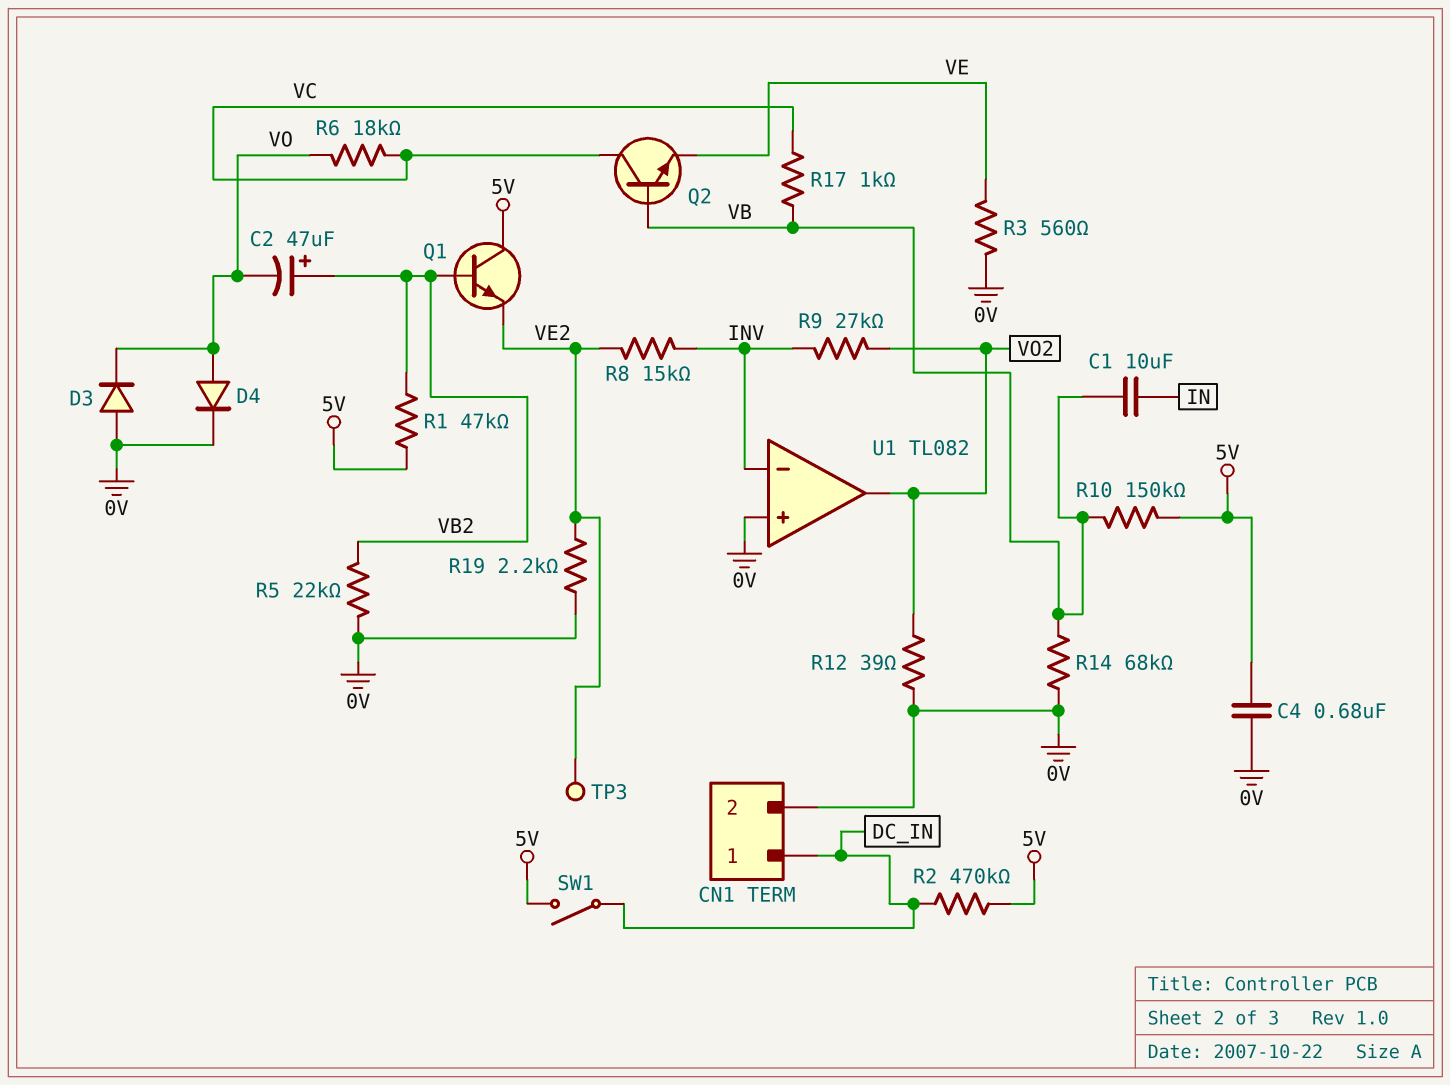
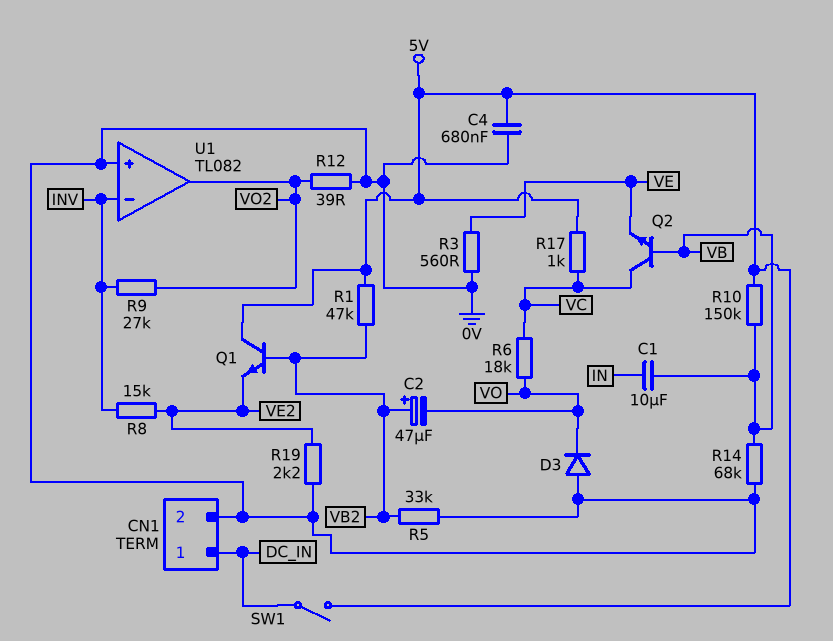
D4: diode (A VO, K 0V) -> none
R2: 470k (5V, DC_IN) -> none
R5: 22k (0V, VB2) -> 33k (0V, VB2)
R17: 1k (VB, VC) -> 1k (5V, VC)
TP3: test point (VE2) -> none

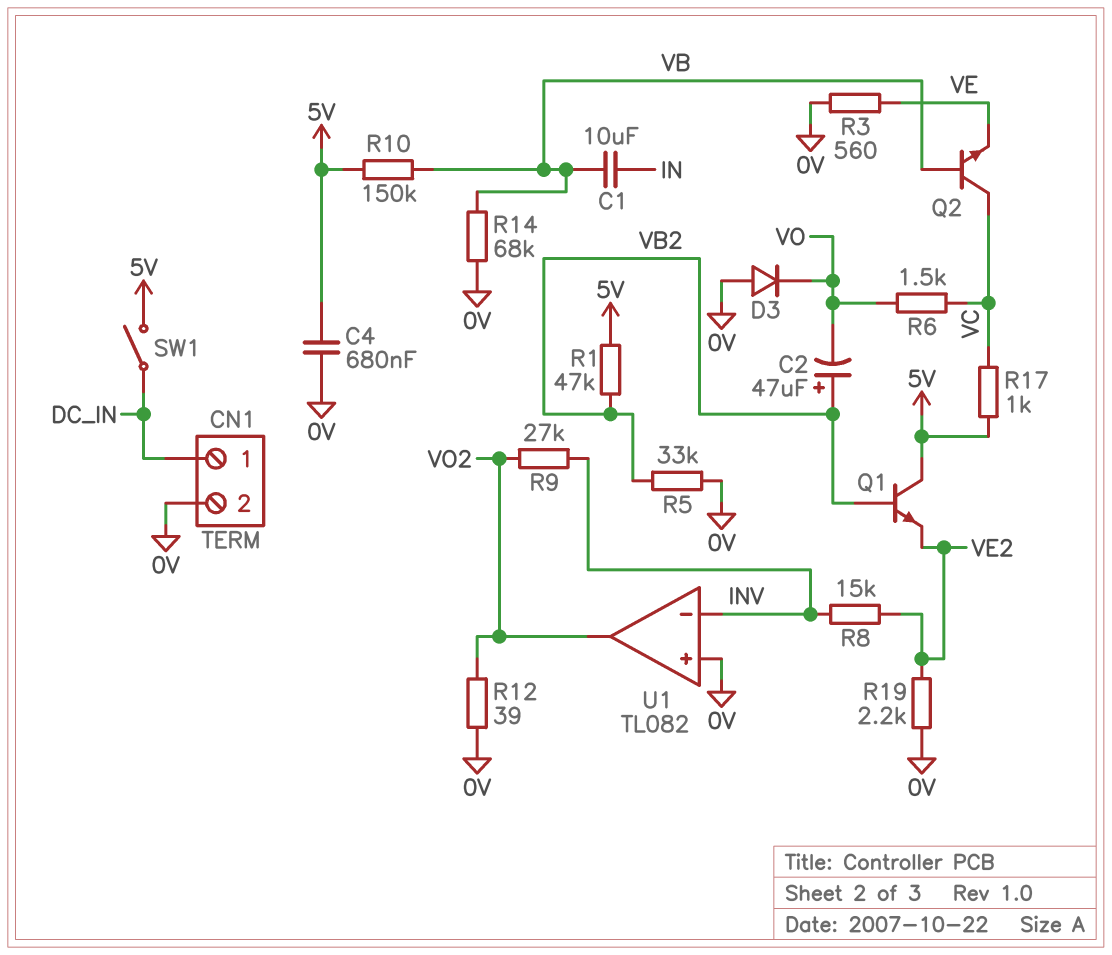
R6: 18k (VC, VO) -> 1.5k (VC, VO)

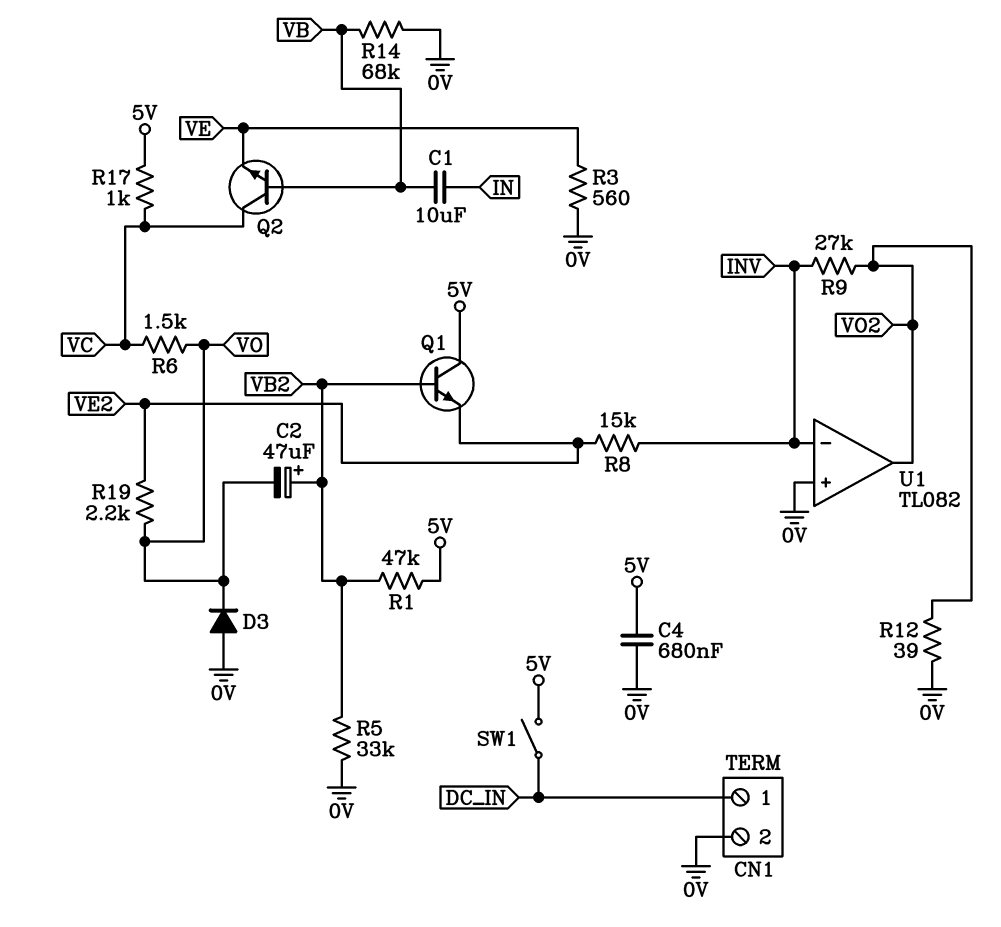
R10: 150k (5V, VB) -> none
R19: 2.2k (0V, VE2) -> 2.2k (VE2, VO)

